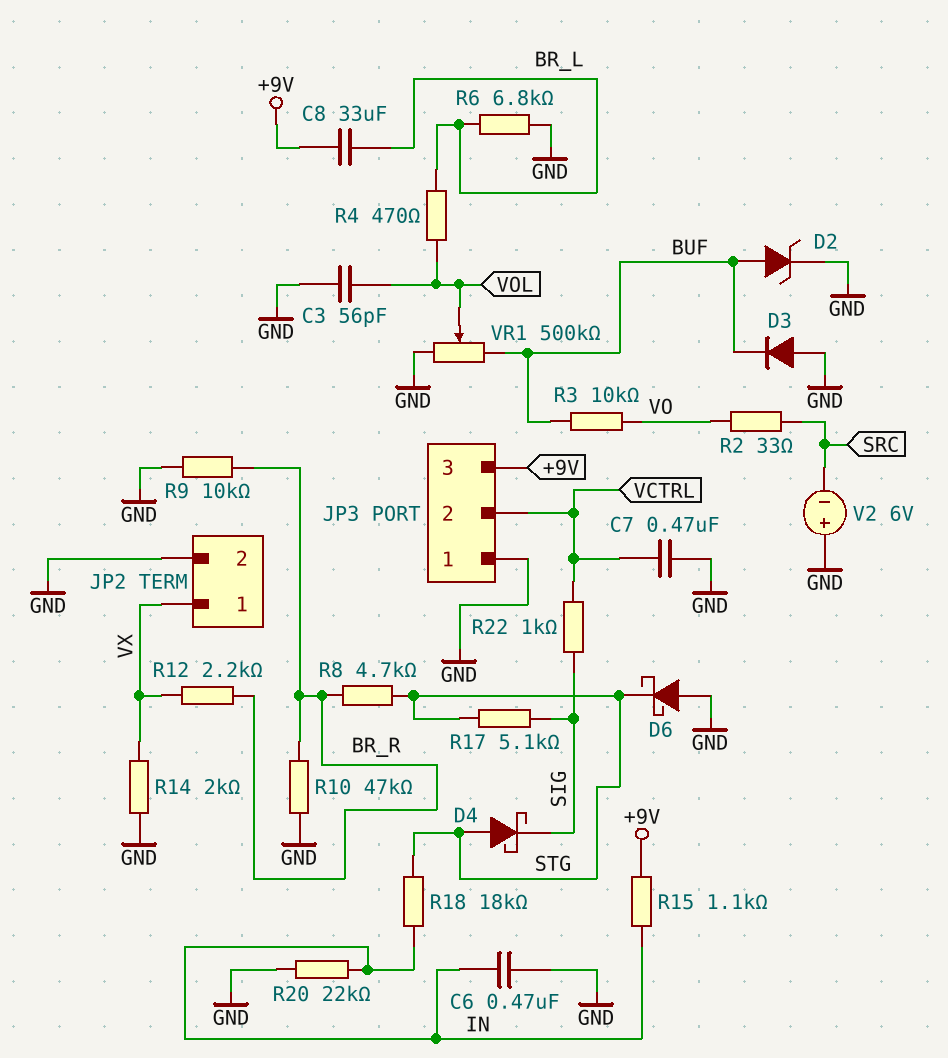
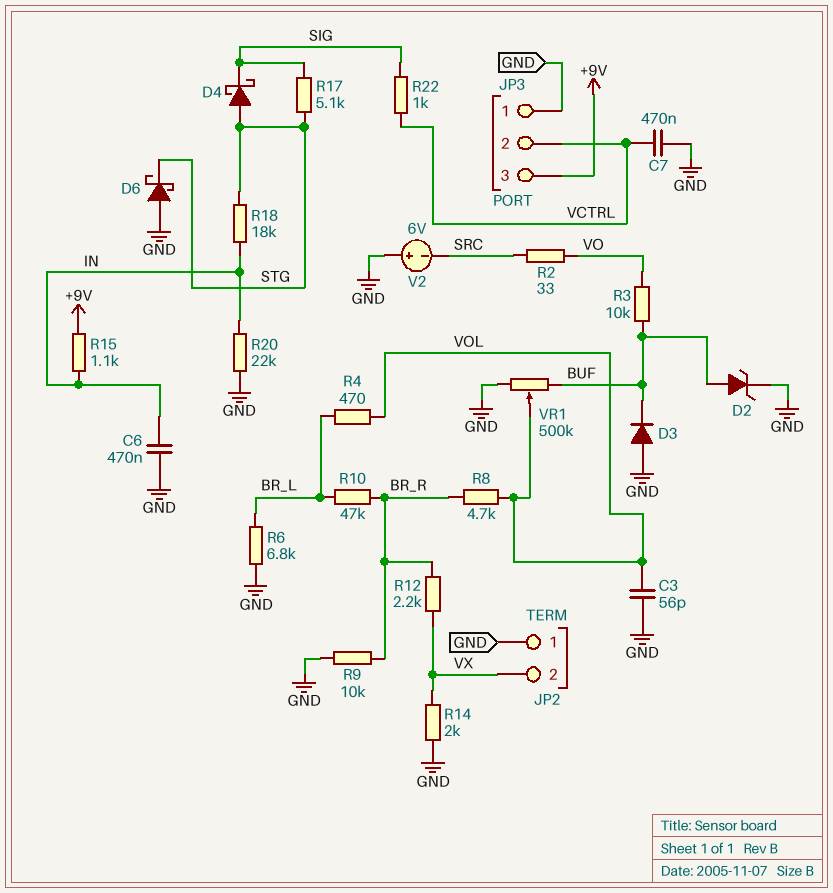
C8: 33uF (+9V, BR_L) -> none
JP2 pin 1: VX -> GND
JP2 pin 2: GND -> VX
R8: 4.7k (BR_R, STG) -> 4.7k (BR_R, VOL)
R10: 47k (BR_R, GND) -> 47k (BR_L, BR_R)

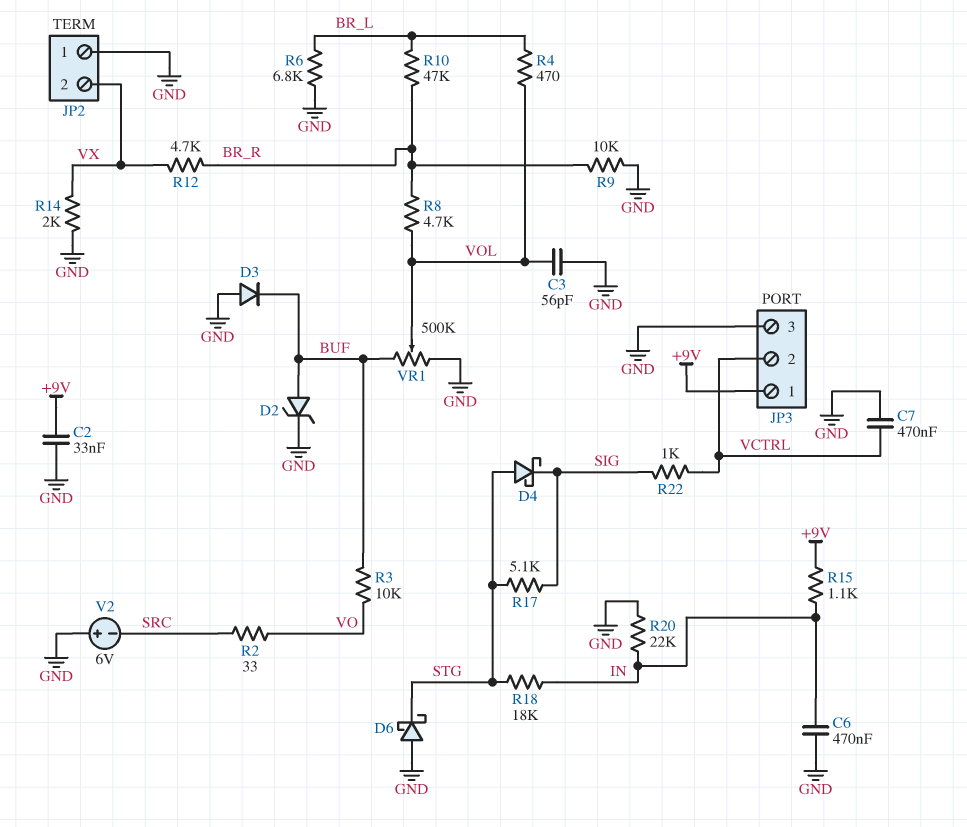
C2: none -> 33nF (+9V, GND)
JP3 pin 1: GND -> +9V
JP3 pin 3: +9V -> GND
R12: 2.2k (BR_R, VX) -> 4.7k (BR_R, VX)

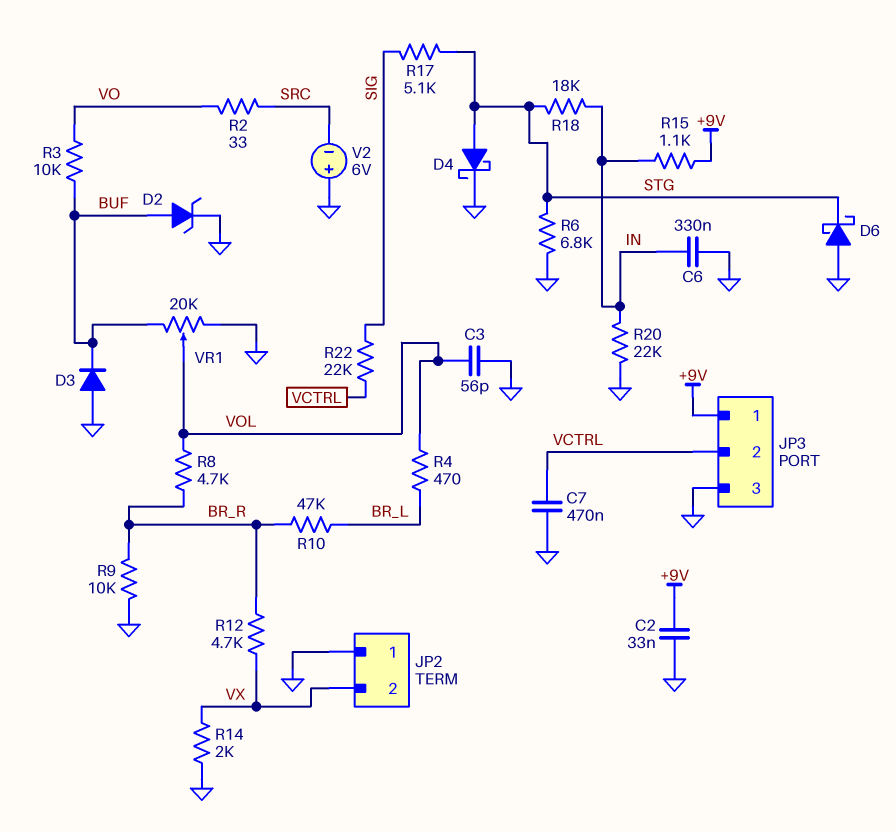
C6: 470nF (GND, IN) -> 330nF (GND, IN)
D4: schottky (A STG, K SIG) -> schottky (A STG, K GND)
R6: 6.8k (BR_L, GND) -> 6.8k (GND, STG)
R22: 1k (SIG, VCTRL) -> 22k (SIG, VCTRL)
VR1: 500k (BUF, GND, wiper VOL) -> 20k (BUF, GND, wiper VOL)

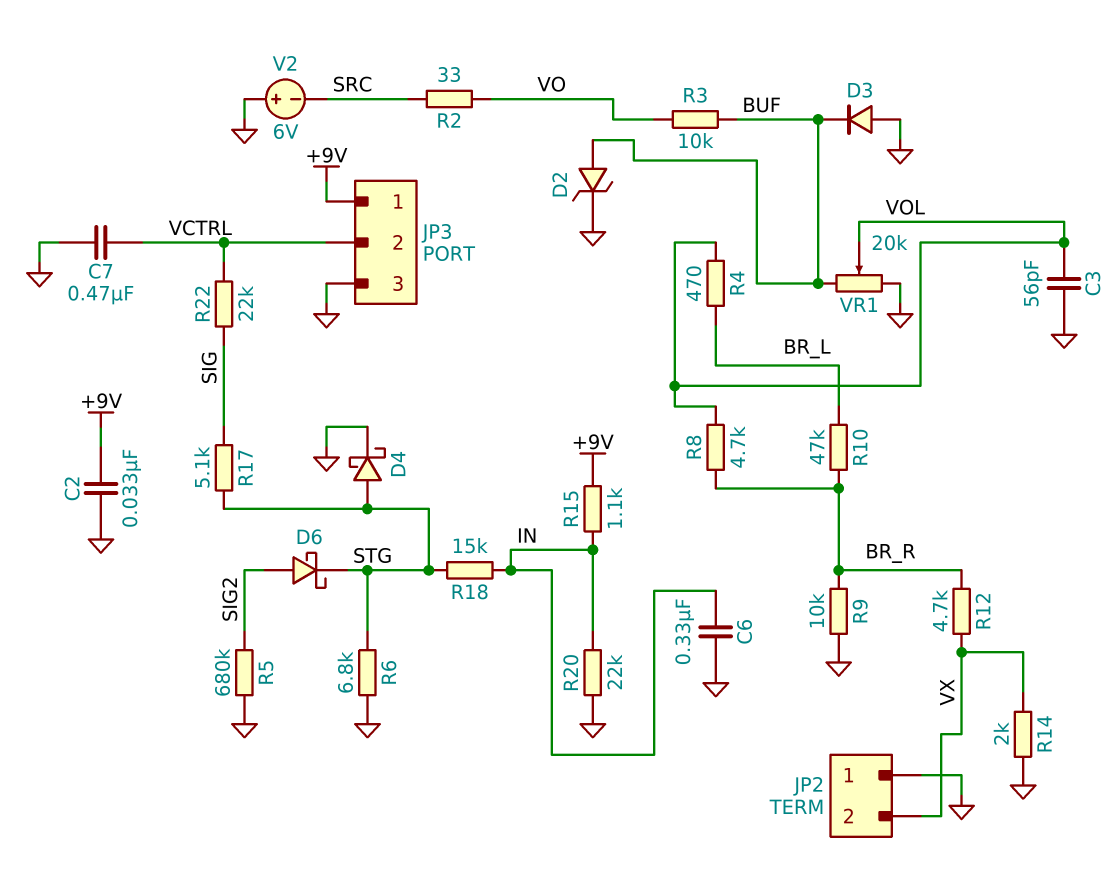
D6: schottky (A GND, K STG) -> schottky (A SIG2, K STG)
R5: none -> 680k (GND, SIG2)
R18: 18k (IN, STG) -> 15k (IN, STG)

